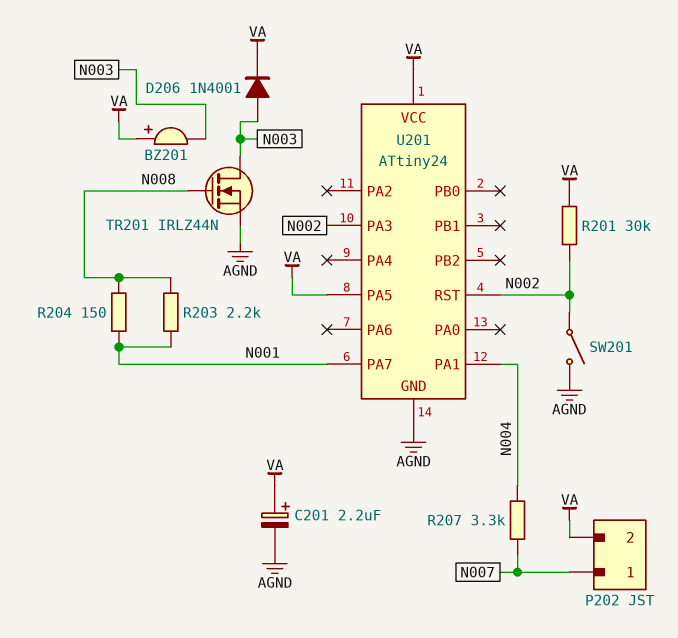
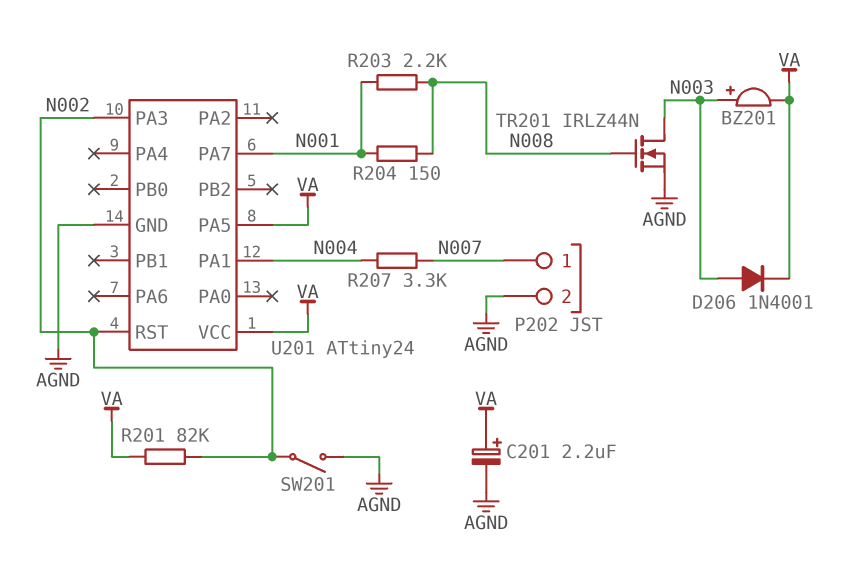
BZ201: buzzer (plus VA, minus N003) -> buzzer (plus N003, minus VA)
P202 pin 2: VA -> AGND
R201: 30k (N002, VA) -> 82k (N002, VA)

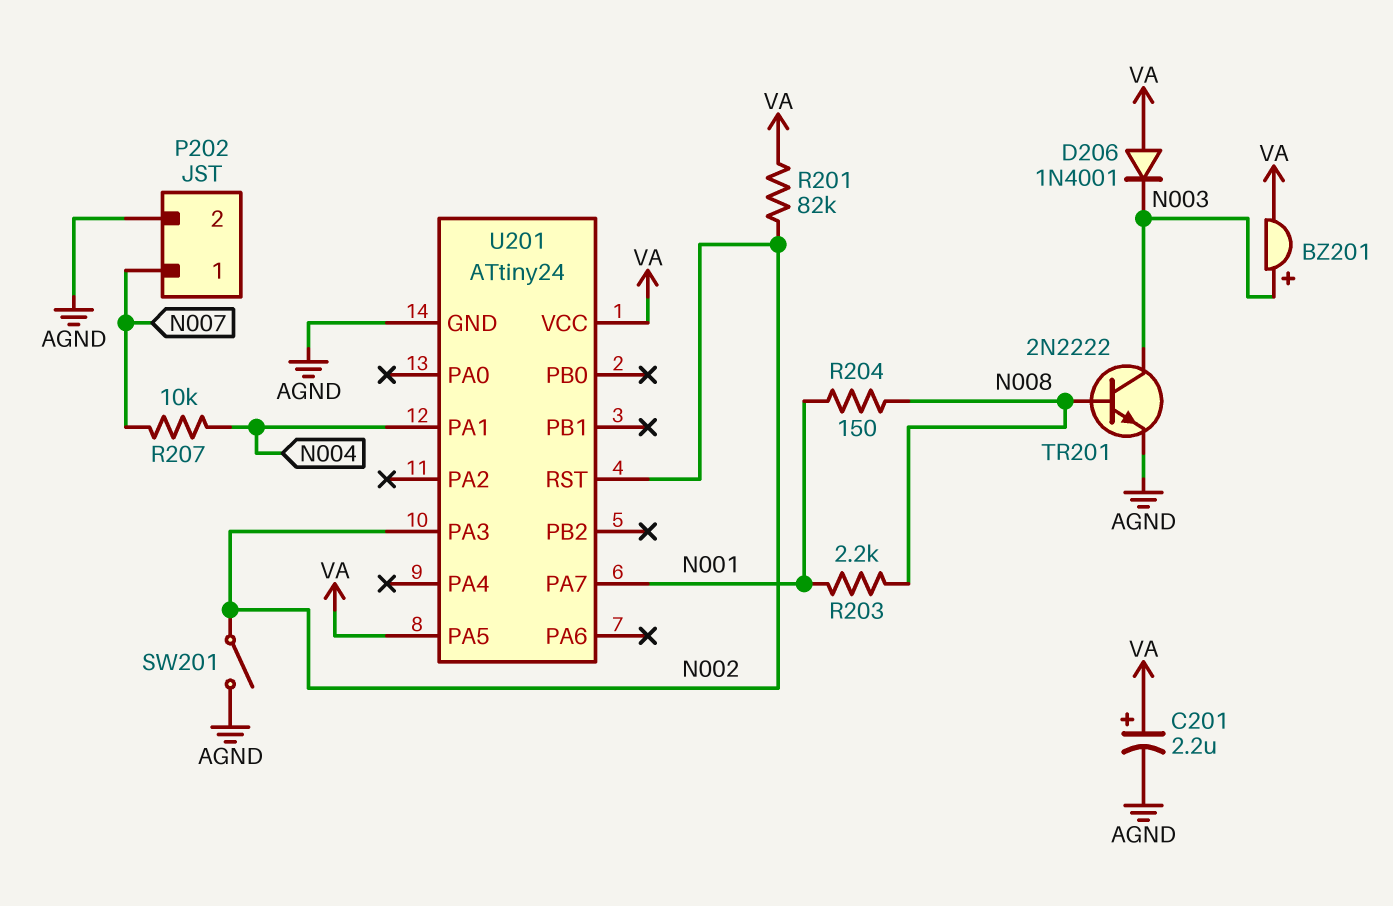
D206: diode 1N4001 (A N003, K VA) -> diode 1N4001 (A VA, K N003)
R207: 3.3k (N004, N007) -> 10k (N004, N007)
TR201: NMOS IRLZ44N (G N008, D N003, S AGND) -> NPN 2N2222 (B N008, C N003, E AGND)

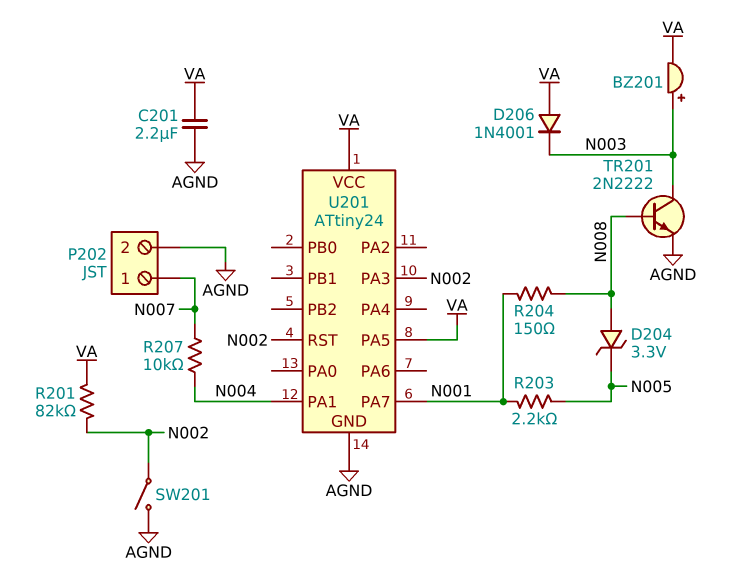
C201: 2.2uF (plus VA, minus AGND) -> 2.2uF (AGND, VA)
D204: none -> zener 3.3V (A N008, K N005)
R203: 2.2k (N001, N008) -> 2.2k (N001, N005)

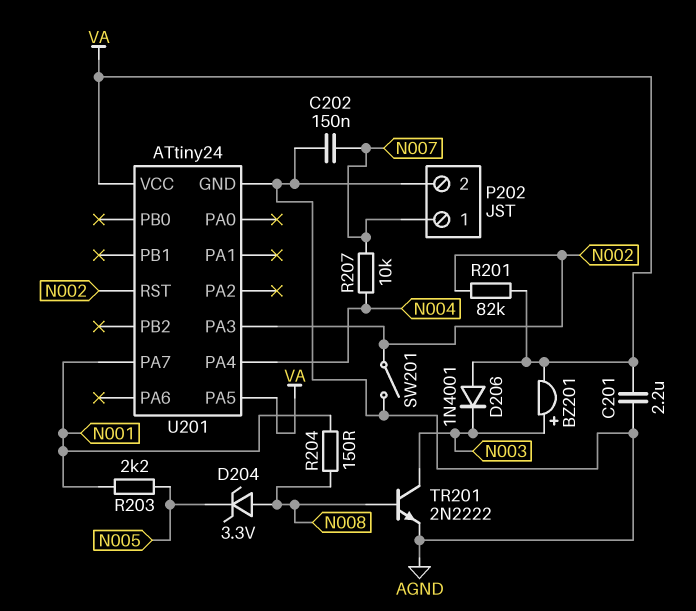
C202: none -> 150nF (AGND, N007)
U201 pin PA1: N004 -> none
U201 pin PA4: none -> N004

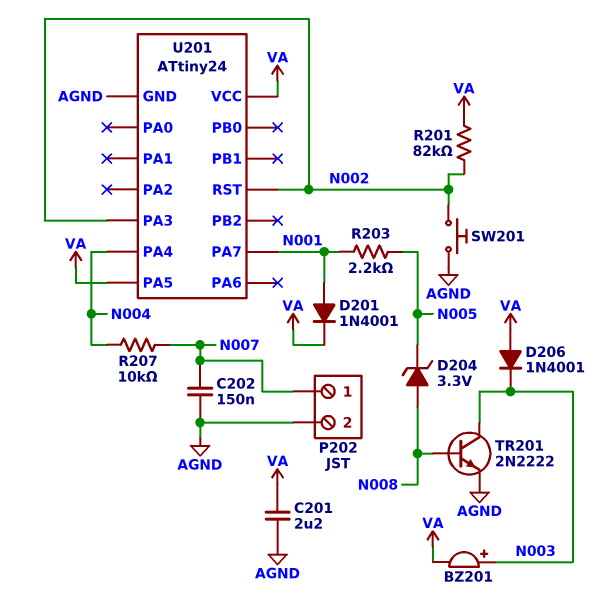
D201: none -> diode 1N4001 (A N001, K VA)
R204: 150 (N001, N008) -> none
SW201: switch (AGND, N002) -> button (AGND, N002)

